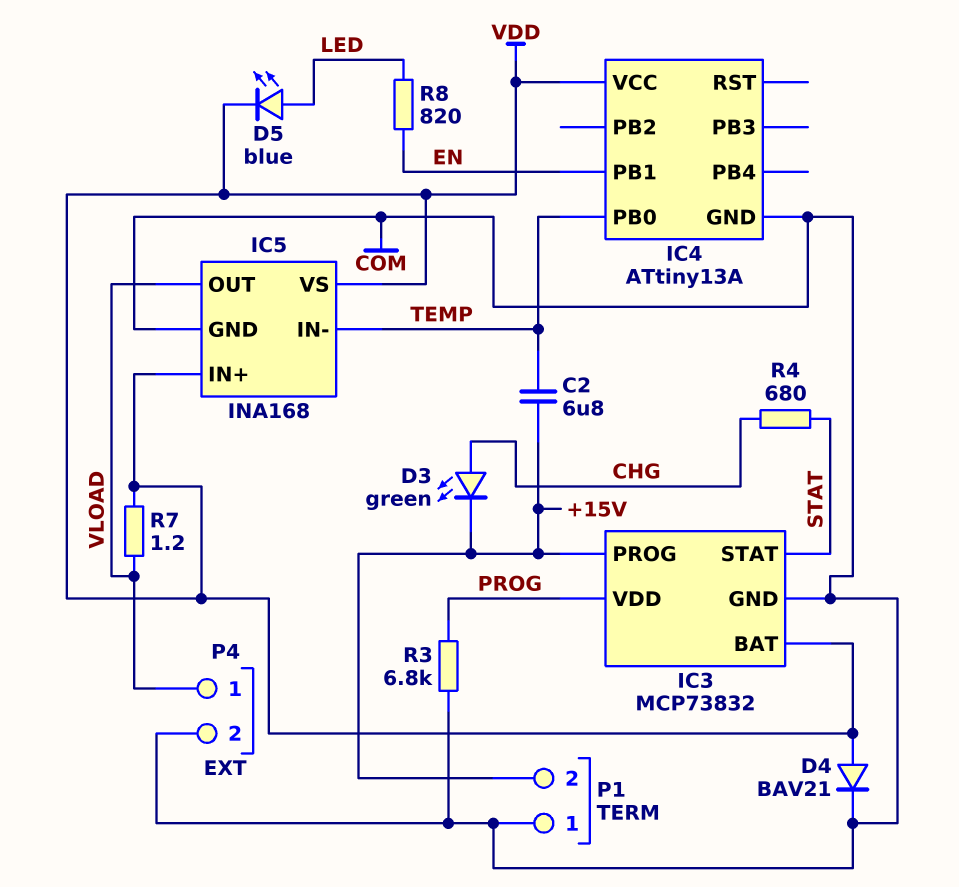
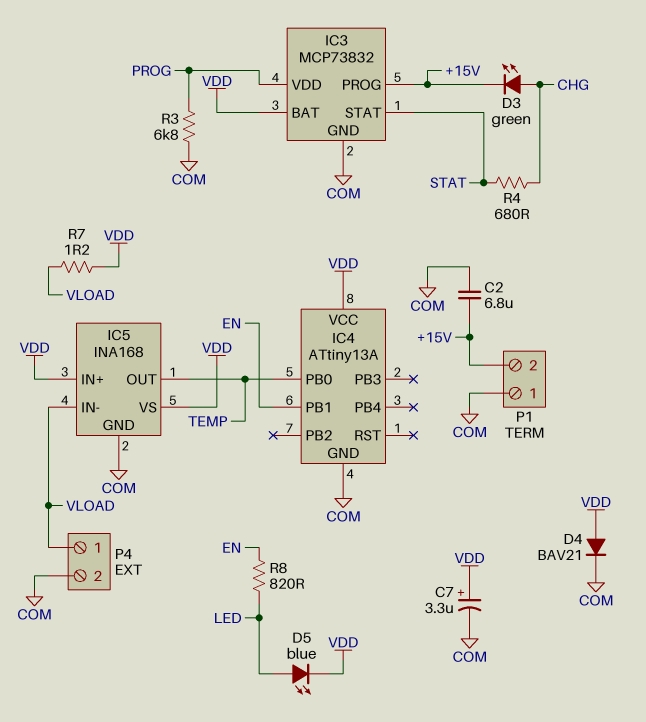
C2: 6.8uF (+15V, TEMP) -> 6.8uF (+15V, COM)
C7: none -> 3.3uF (plus VDD, minus COM)
IC5 pin IN-: TEMP -> VLOAD
IC5 pin OUT: VLOAD -> TEMP

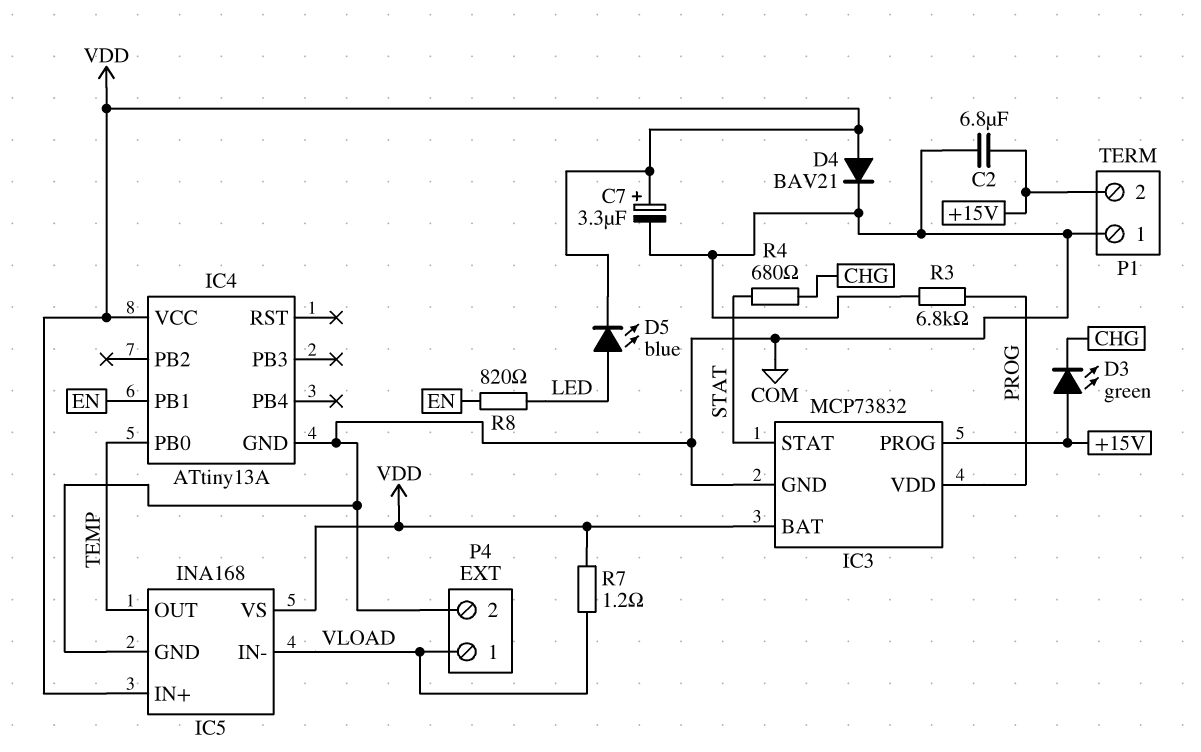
D3: LED green (A CHG, K +15V) -> LED green (A +15V, K CHG)

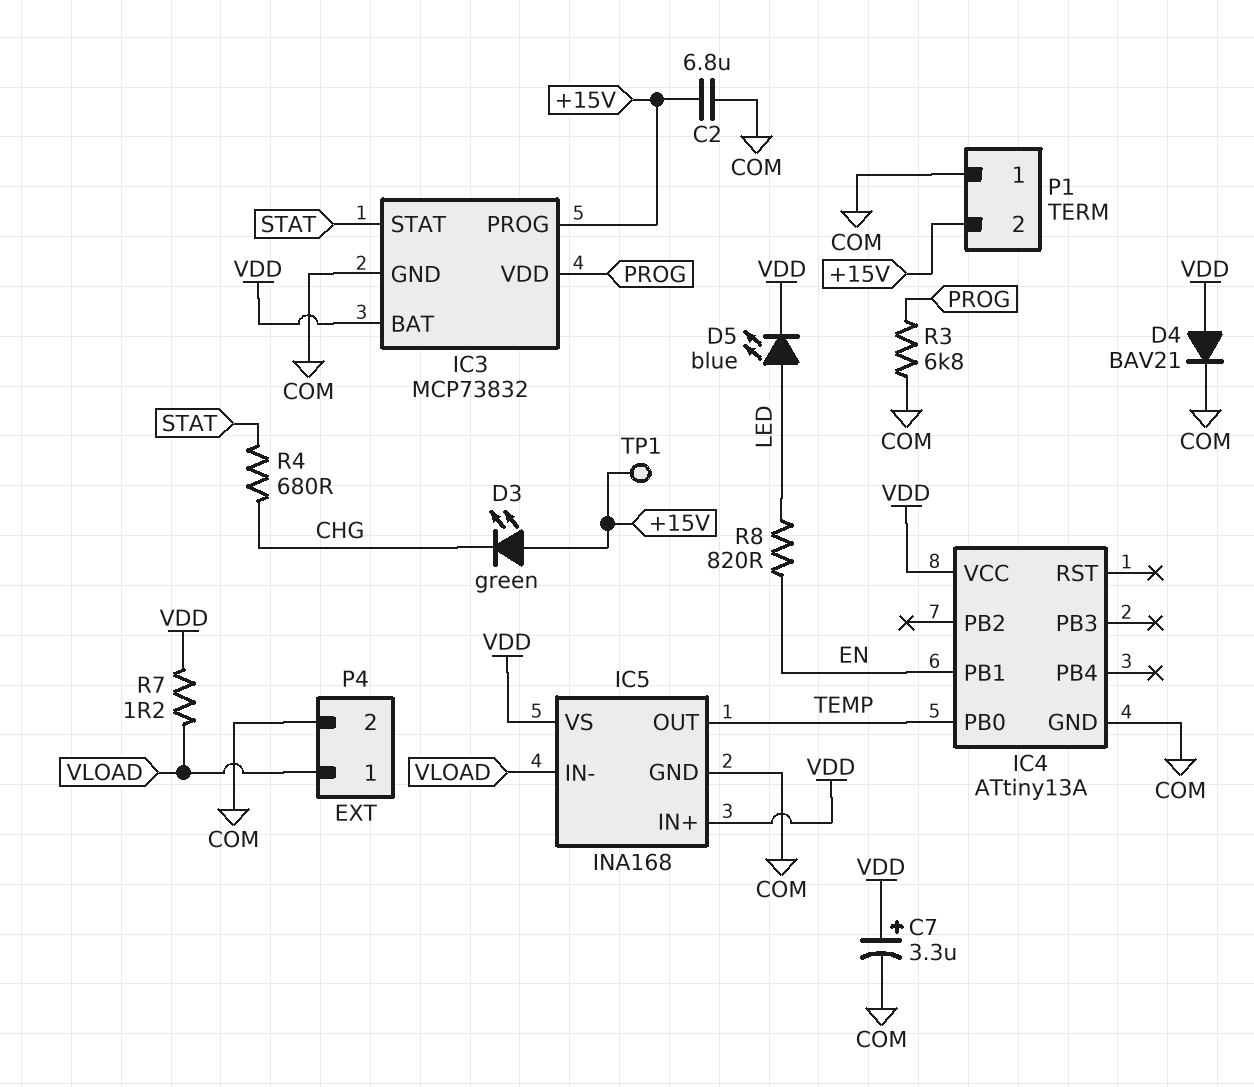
TP1: none -> test point (+15V)

